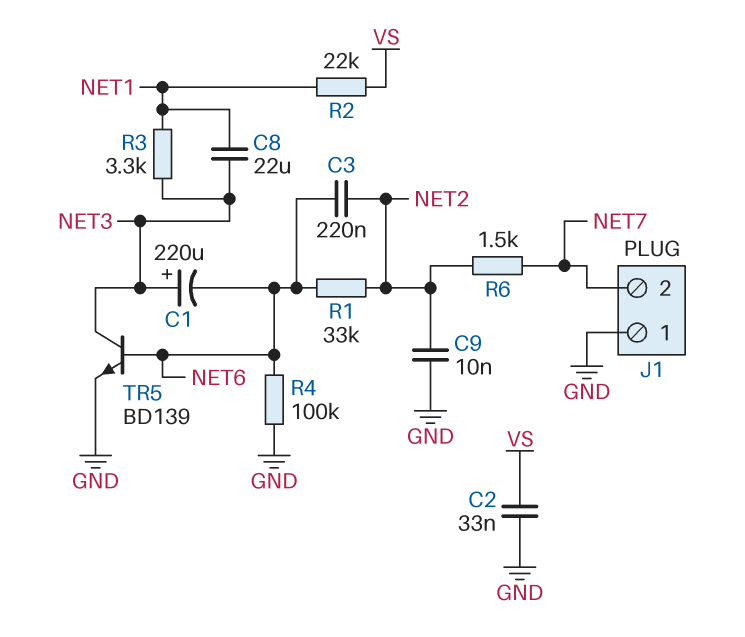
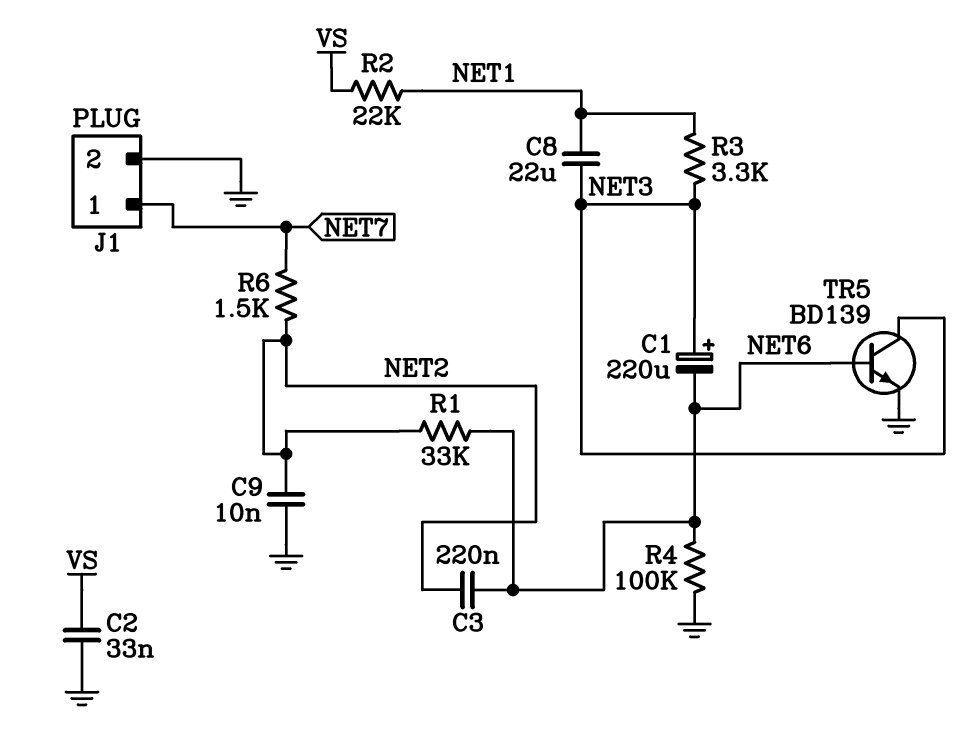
J1 pin 1: GND -> NET7
J1 pin 2: NET7 -> GND

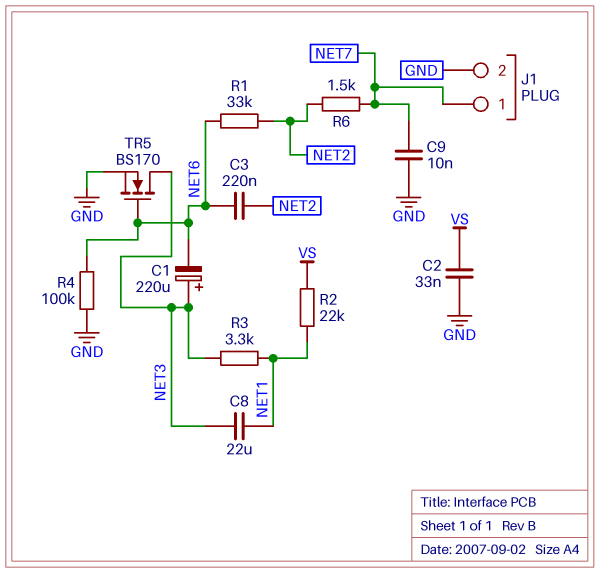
C9: 10nF (GND, NET2) -> 10nF (GND, NET7)
TR5: NPN BD139 (B NET6, C NET3, E GND) -> NMOS BS170 (G NET6, D NET3, S GND)

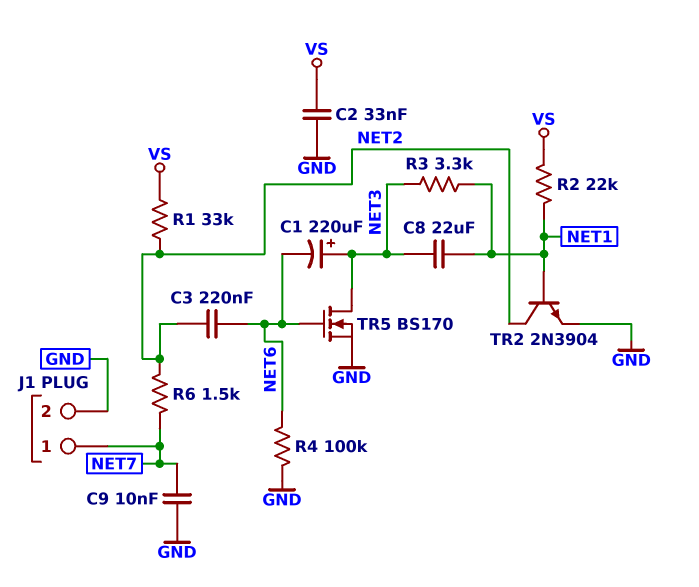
R1: 33k (NET2, NET6) -> 33k (NET2, VS)
TR2: none -> NPN 2N3904 (B NET1, C NET2, E GND)

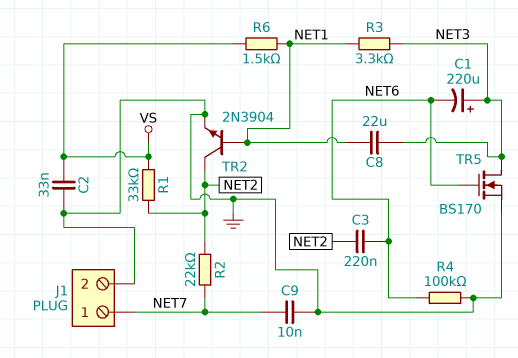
R2: 22k (NET1, VS) -> 22k (NET2, NET7)
R6: 1.5k (NET2, NET7) -> 1.5k (NET1, VS)

